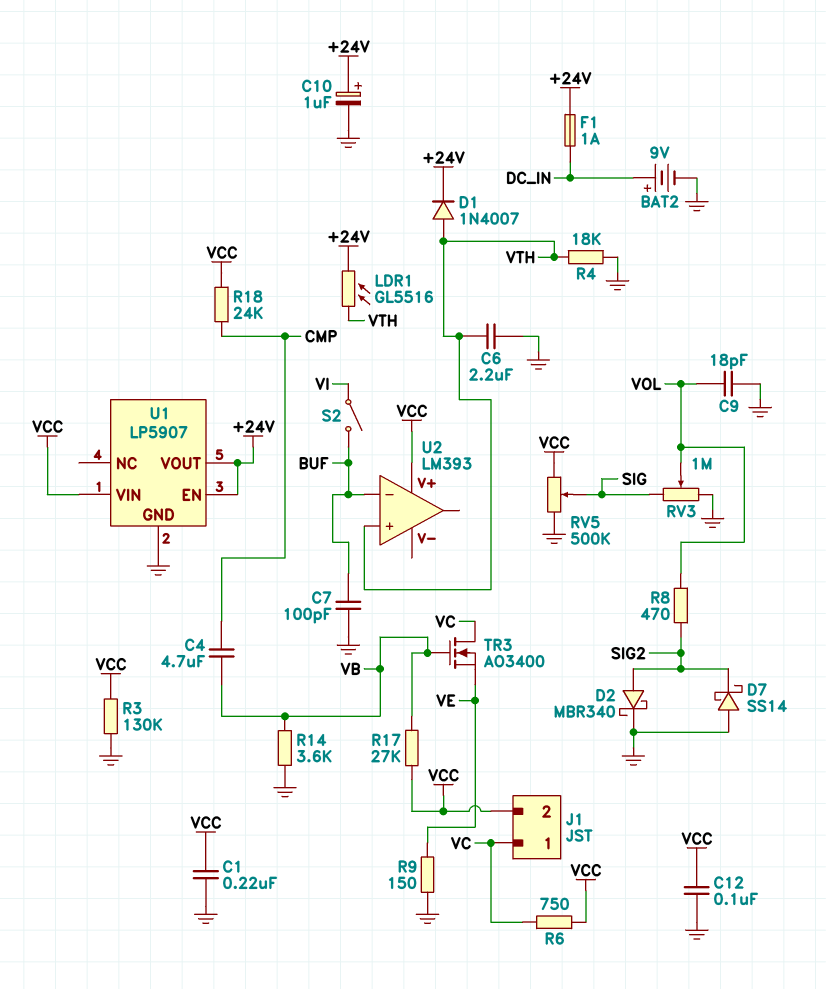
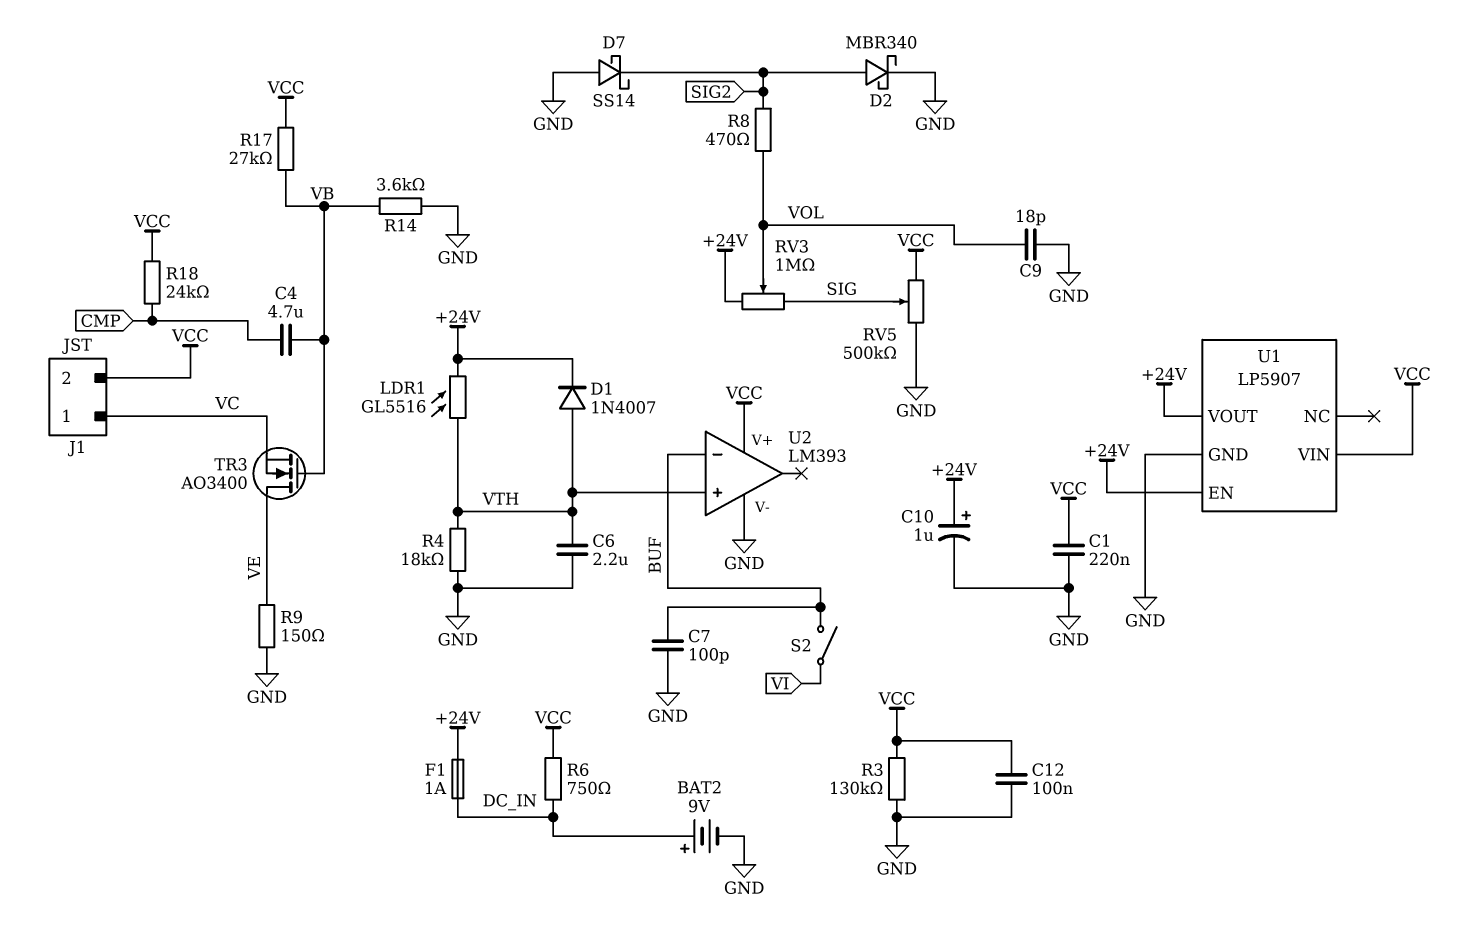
R6: 750 (VC, VCC) -> 750 (DC_IN, VCC)
RV3: 1M (GND, SIG, wiper VOL) -> 1M (+24V, SIG, wiper VOL)
TR3: NMOS AO3400 (G VB, D VC, S VE) -> NMOS AO3400 (G VB, D VE, S VC)
U2 pin V-: none -> GND

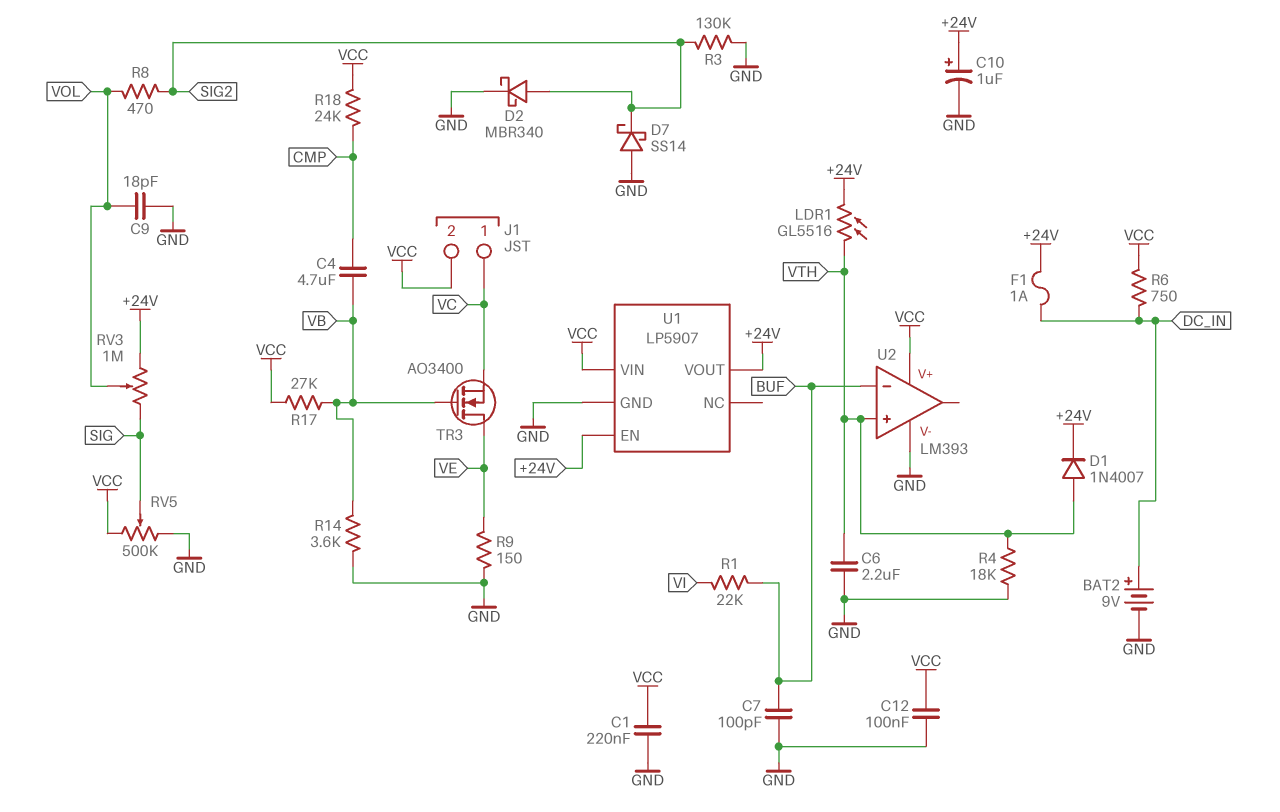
R1: none -> 22k (BUF, VI)
R3: 130k (GND, VCC) -> 130k (GND, SIG2)
S2: switch (BUF, VI) -> none

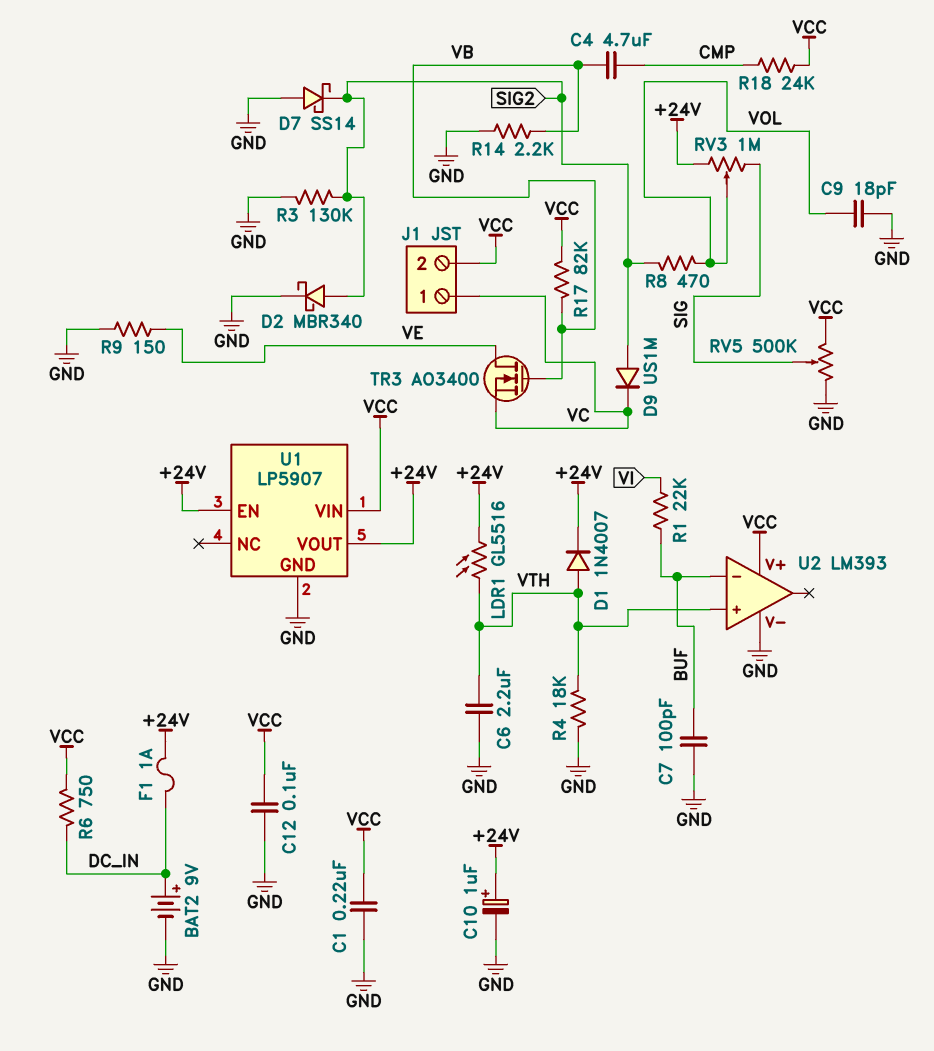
D9: none -> diode US1M (A SIG2, K VC)
R14: 3.6k (GND, VB) -> 2.2k (GND, VB)
R17: 27k (VB, VCC) -> 82k (VB, VCC)

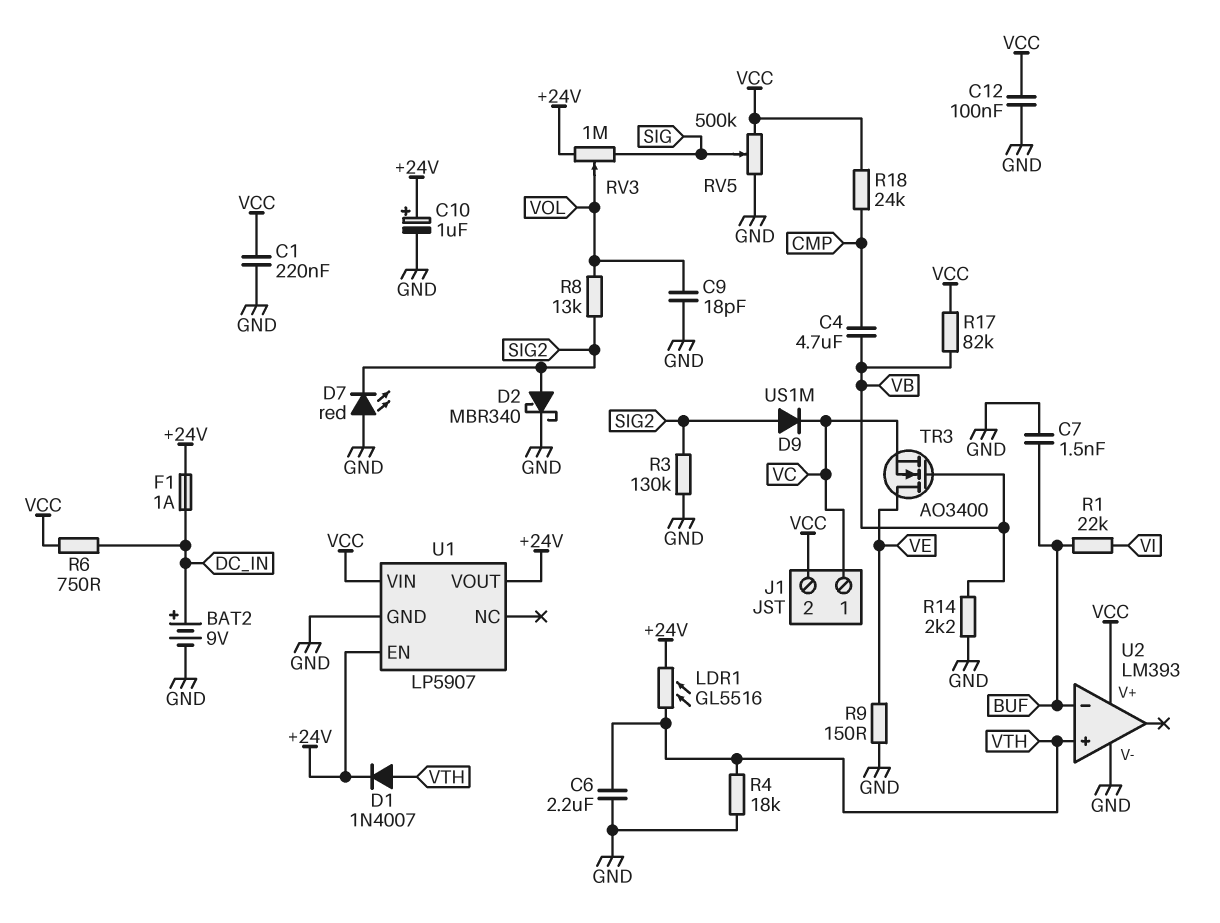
C7: 100pF (BUF, GND) -> 1.5nF (BUF, GND)
D7: schottky SS14 (A GND, K SIG2) -> LED red (A GND, K SIG2)
R8: 470 (SIG2, VOL) -> 13k (SIG2, VOL)

